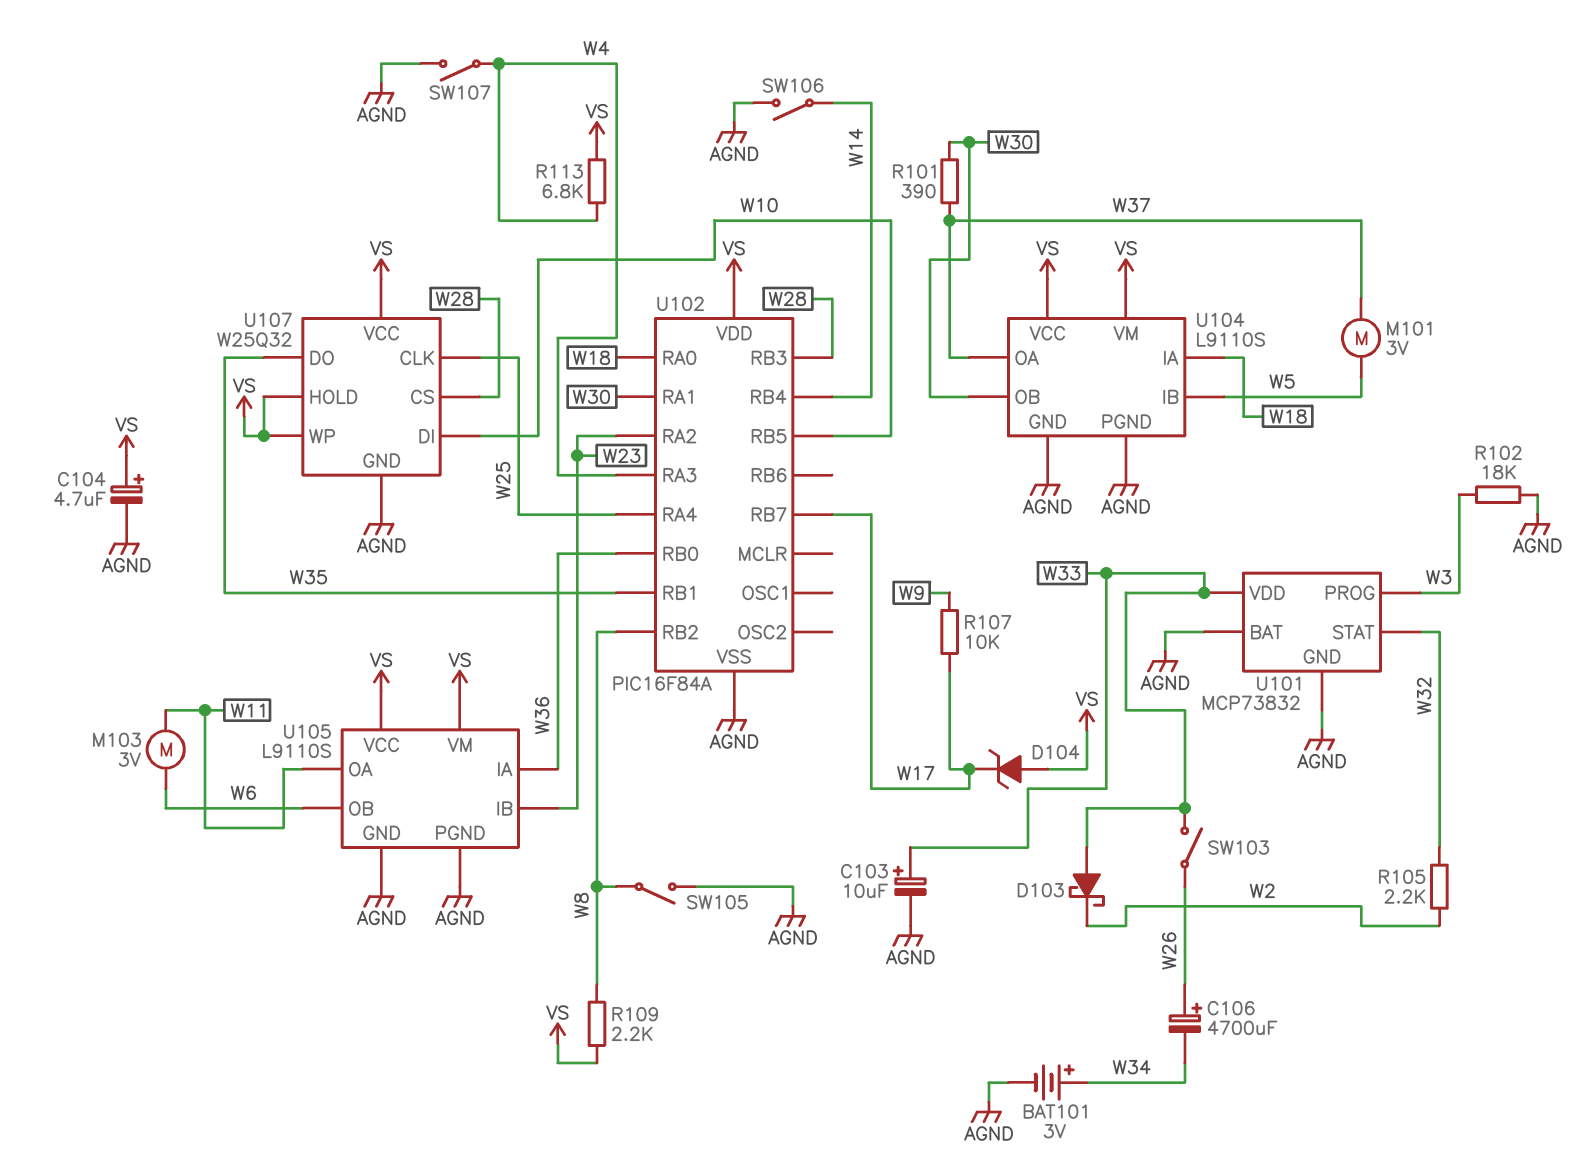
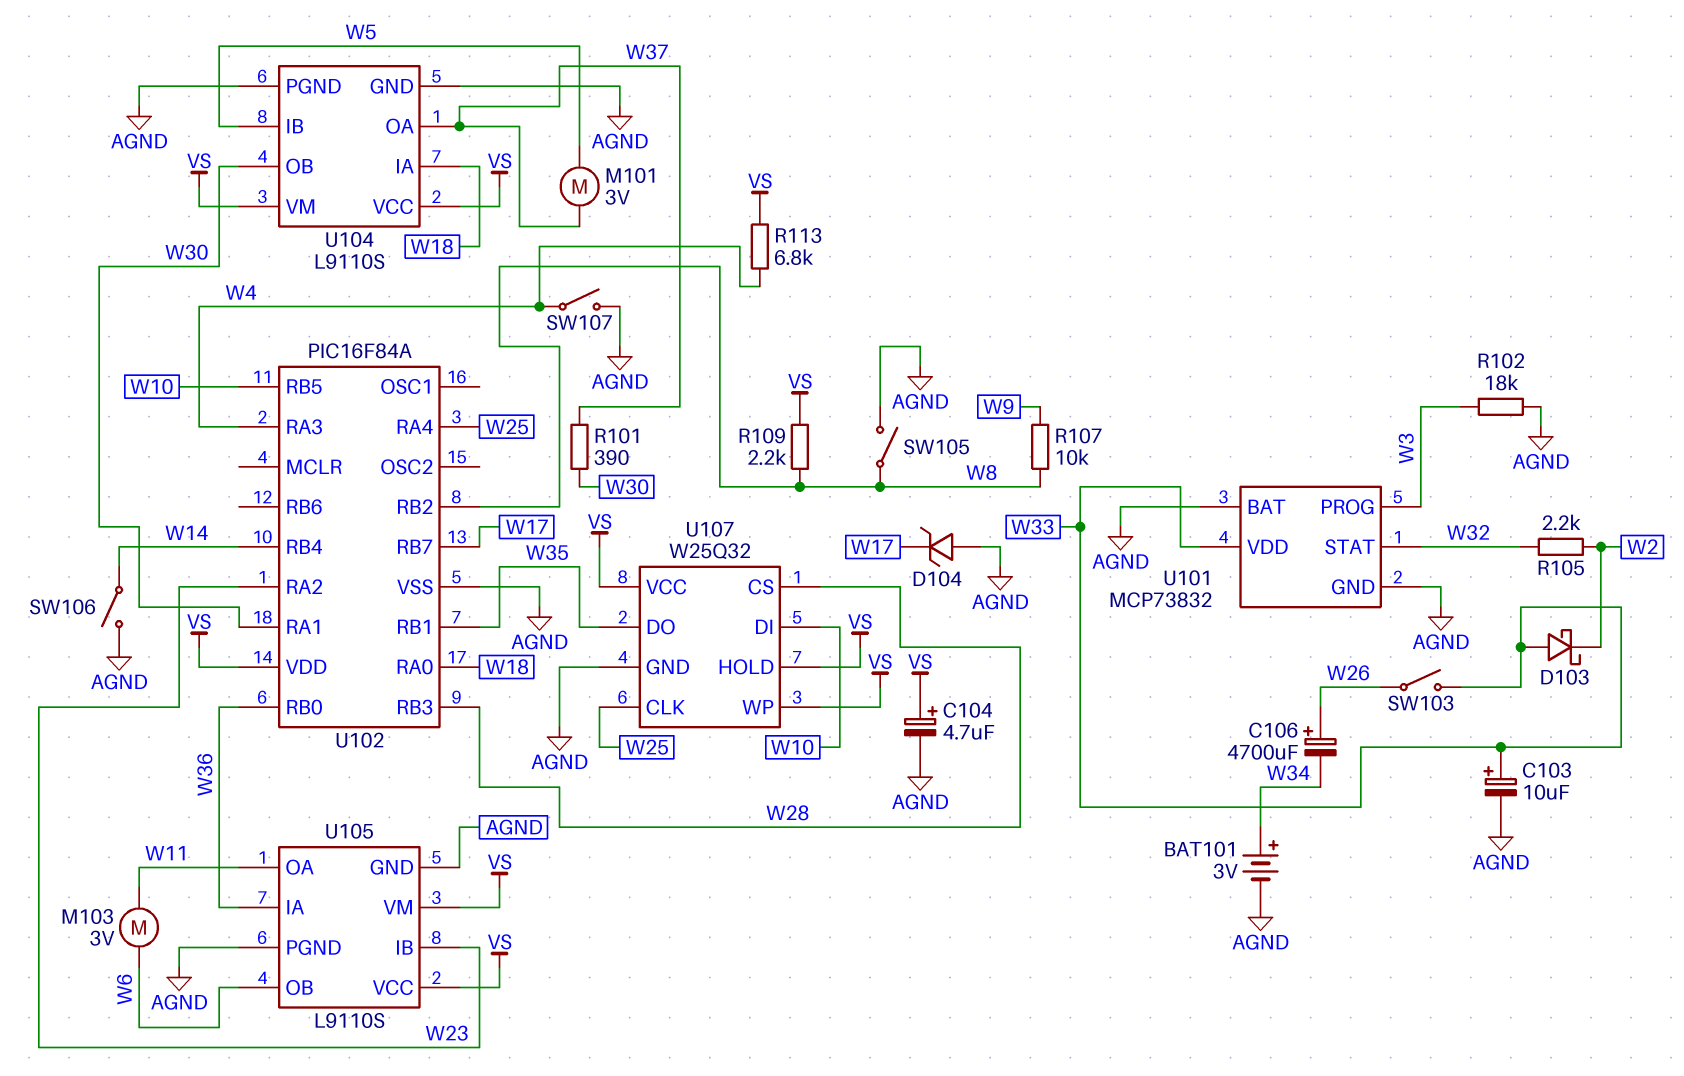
D104: zener (A VS, K W17) -> zener (A AGND, K W17)
R107: 10k (W9, W17) -> 10k (W8, W9)

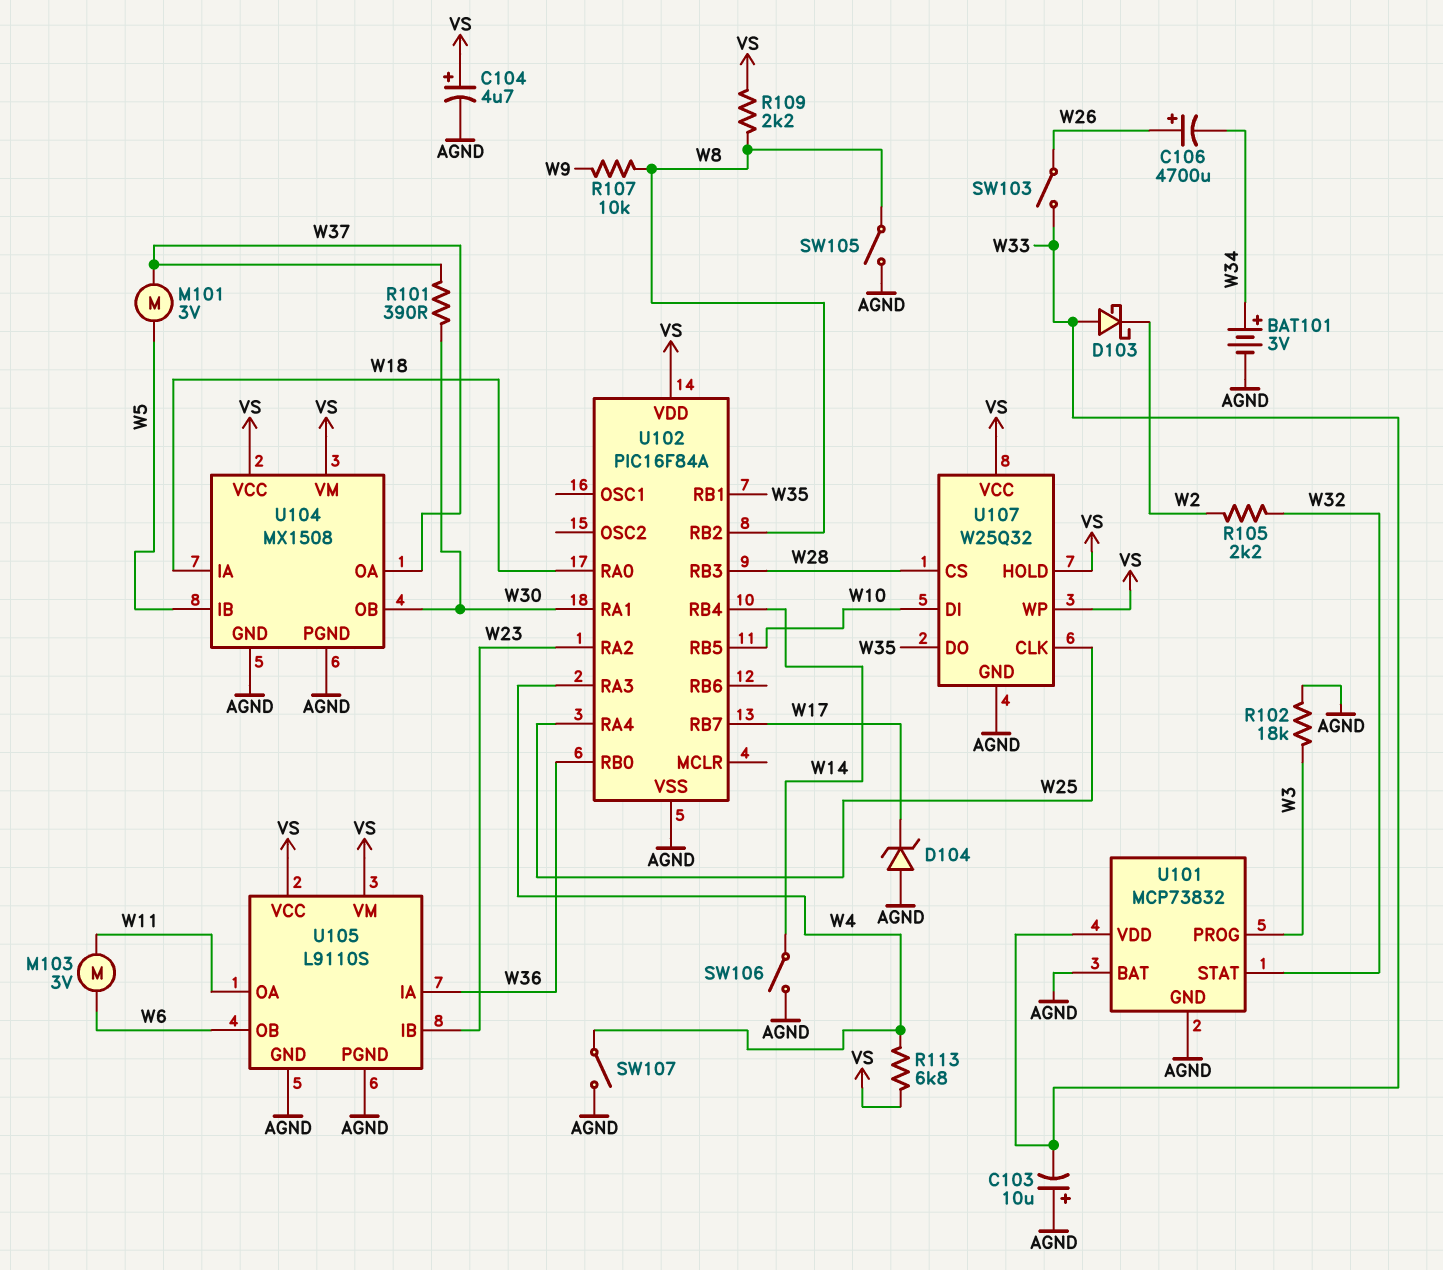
C103: 10uF (plus W33, minus AGND) -> 10uF (plus AGND, minus W33)
U104: L9110S -> MX1508

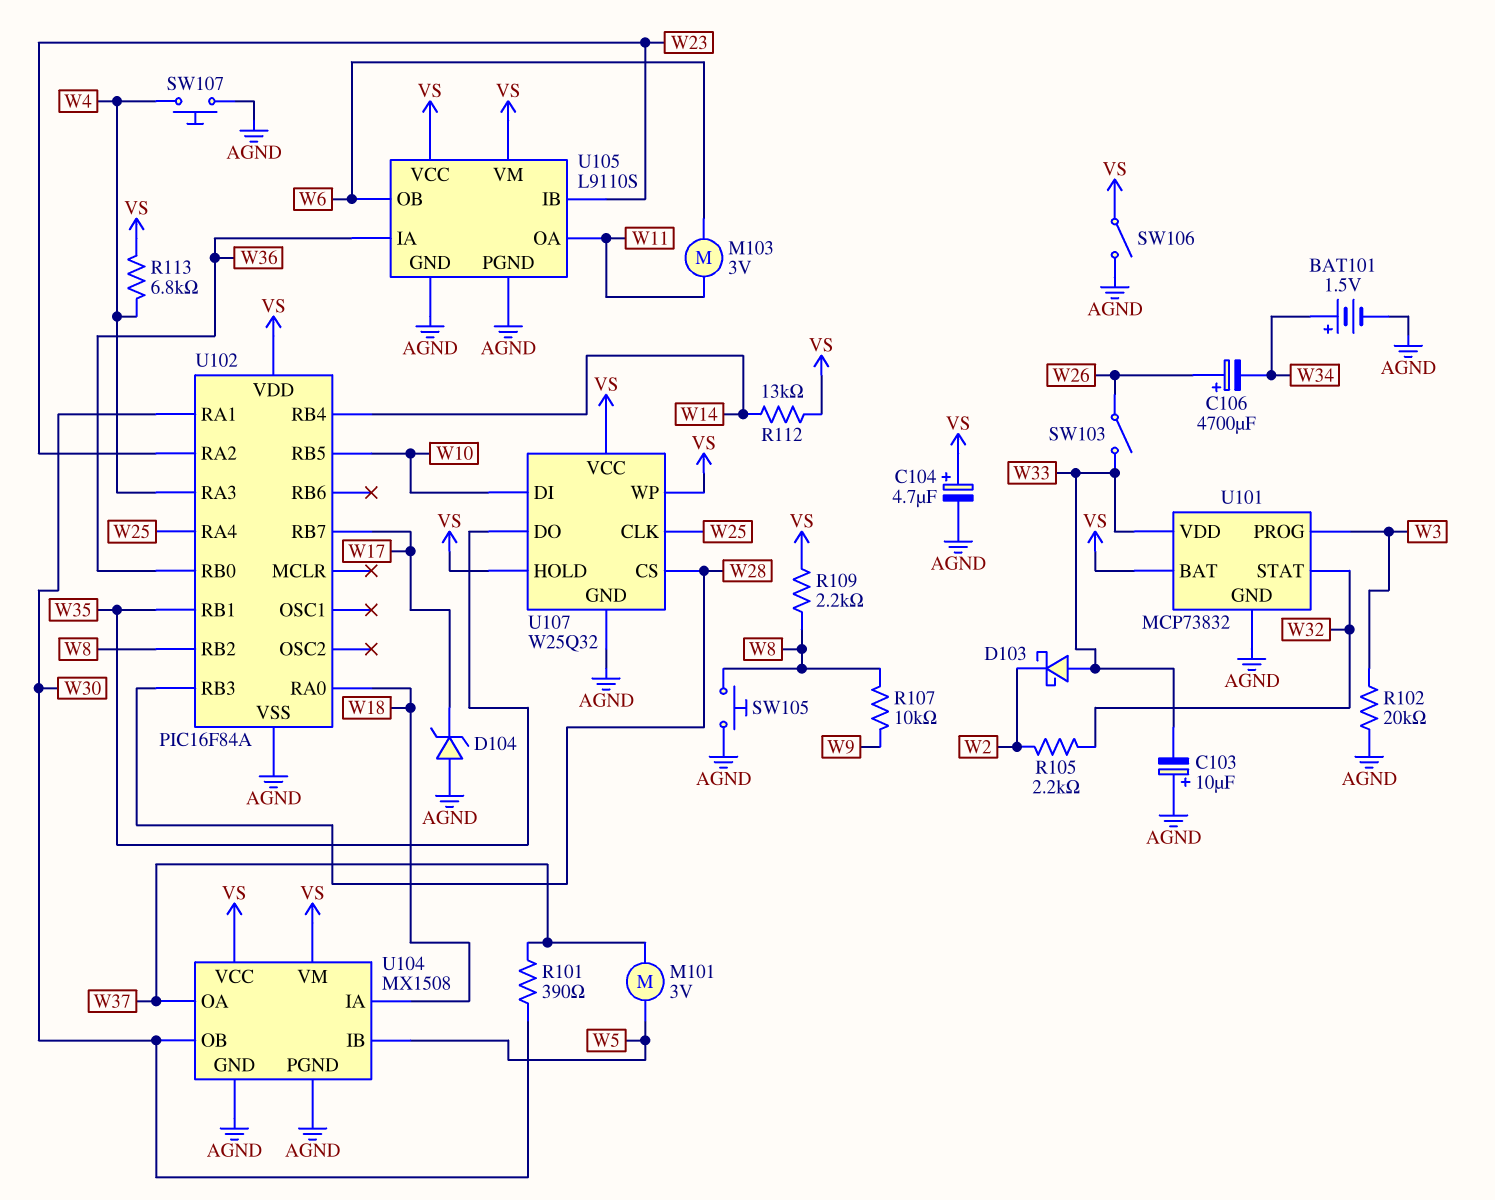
BAT101: 3V (plus W34, minus AGND) -> 1.5V (plus W34, minus AGND)
R102: 18k (AGND, W3) -> 20k (AGND, W3)
R112: none -> 13k (VS, W14)
SW105: switch (AGND, W8) -> button (AGND, W8)
SW106: switch (AGND, W14) -> switch (AGND, VS)
SW107: switch (AGND, W4) -> button (AGND, W4)
U101 pin BAT: AGND -> VS

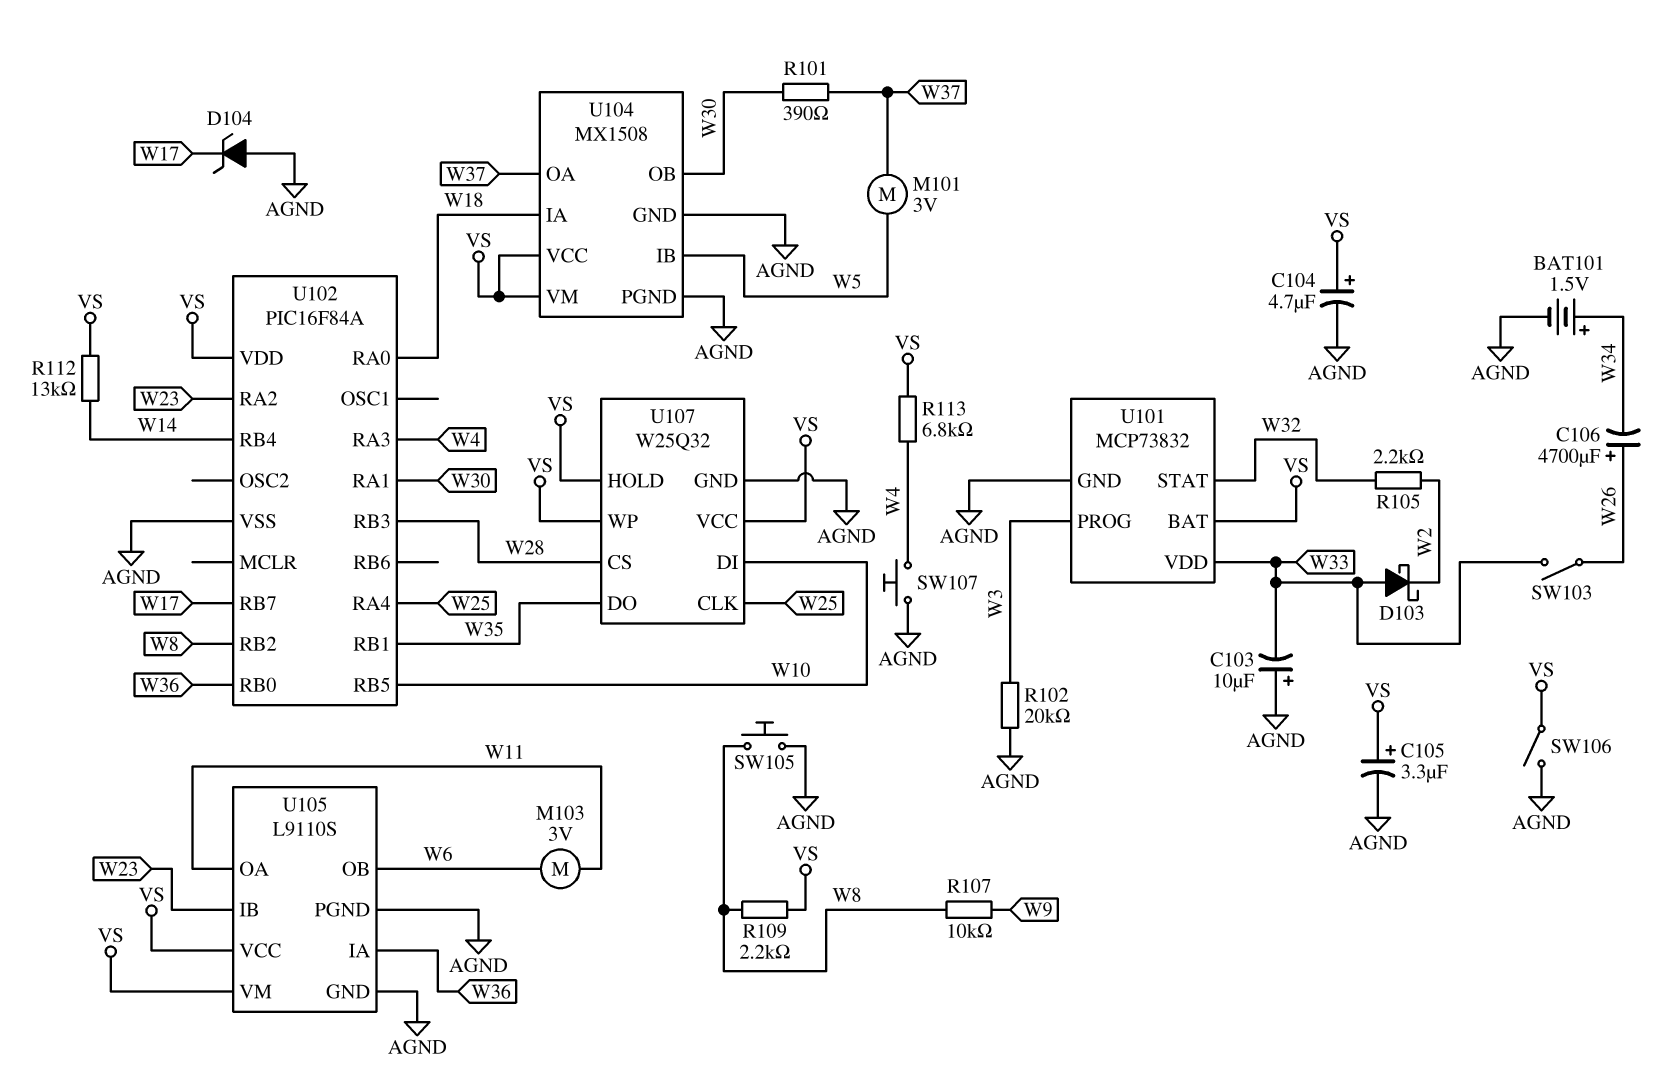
C105: none -> 3.3uF (plus VS, minus AGND)

